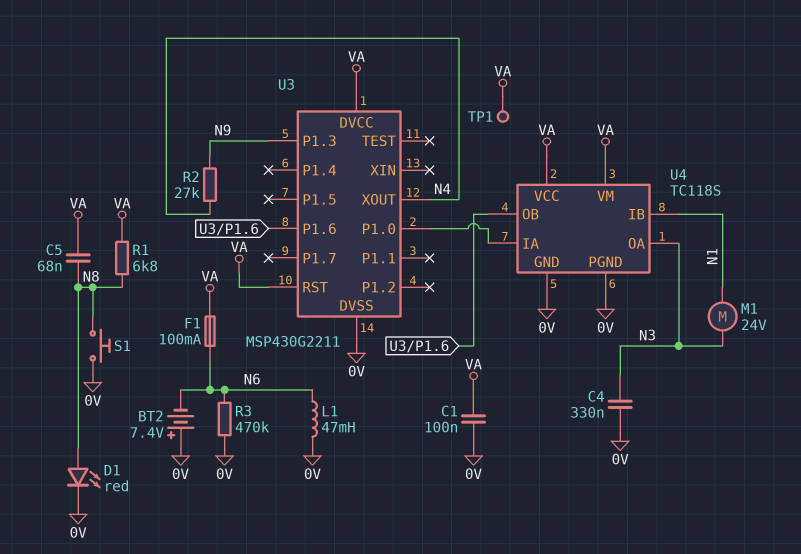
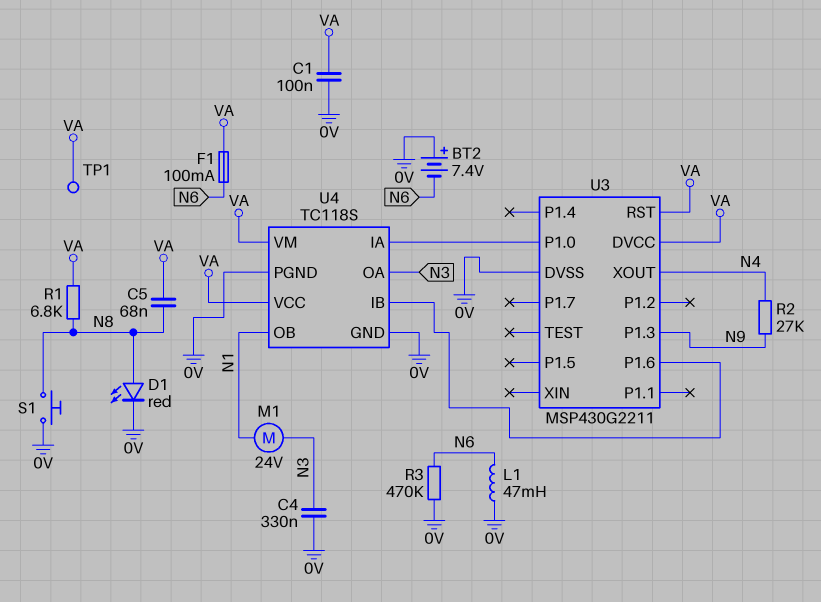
U4 pin IB: N1 -> U3/P1.6
U4 pin OB: U3/P1.6 -> N1

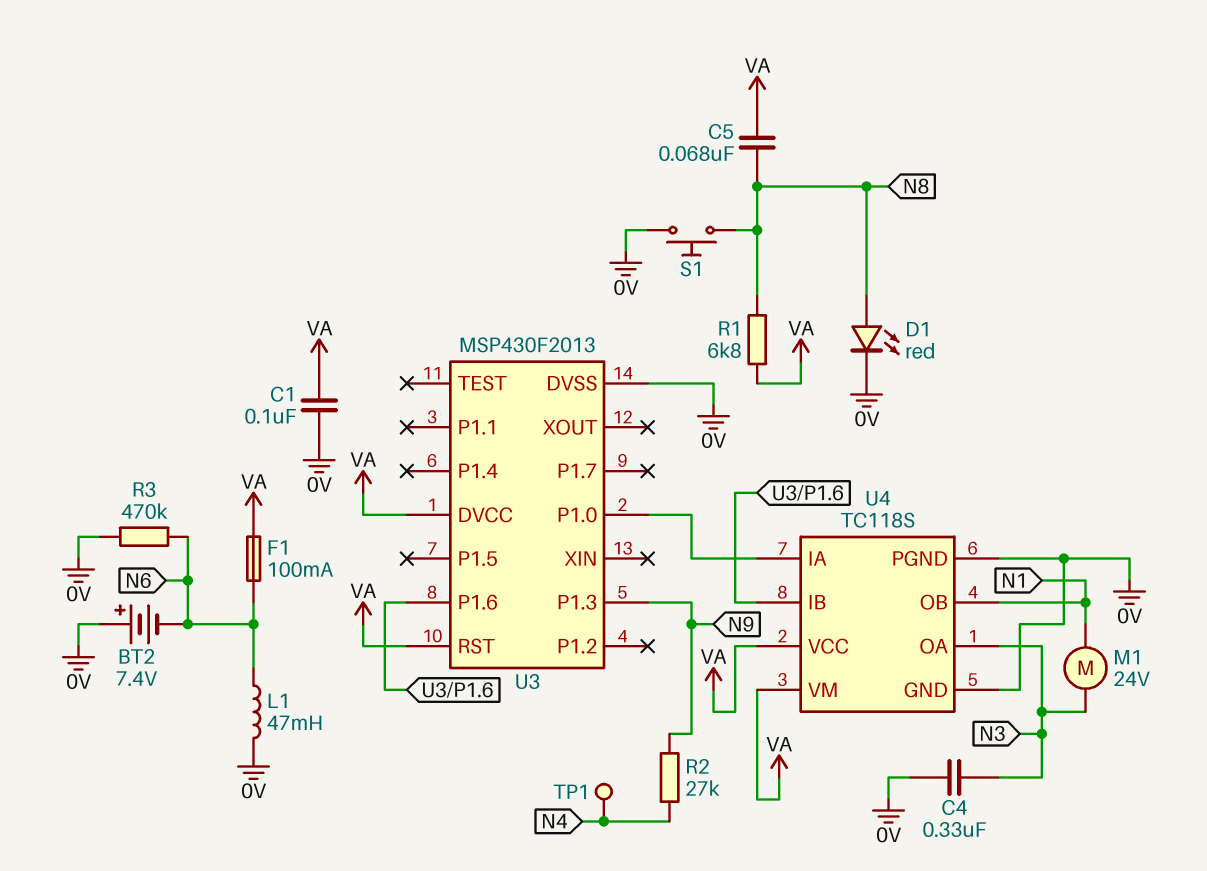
TP1: test point (VA) -> test point (N4)
U3: MSP430G2211 -> MSP430F2013
U3 pin XOUT: N4 -> none

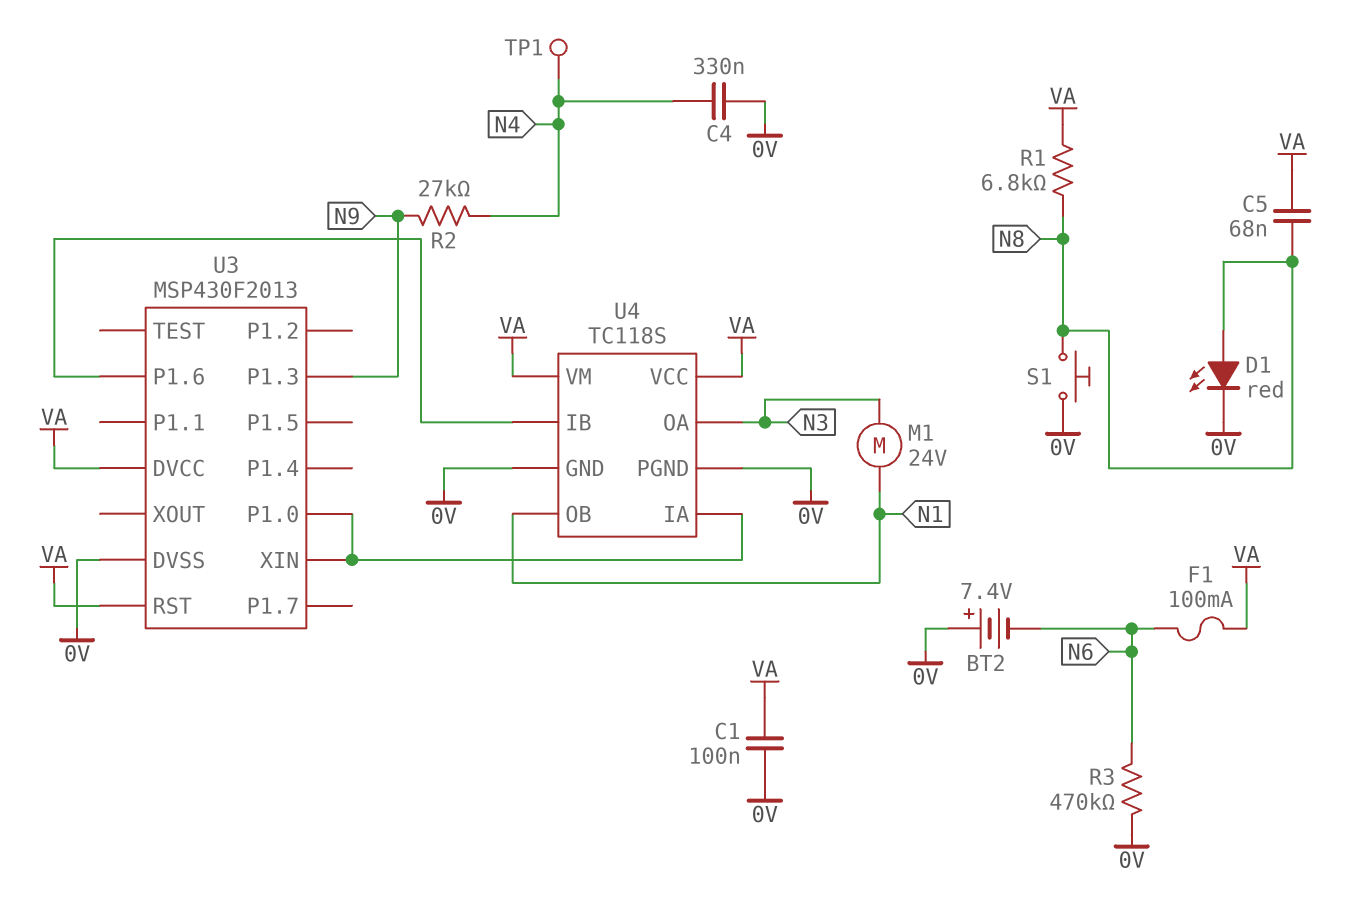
C4: 330nF (0V, N3) -> 330nF (0V, N4)
L1: 47mH (0V, N6) -> none
U3 pin XIN: none -> U3/P1.0

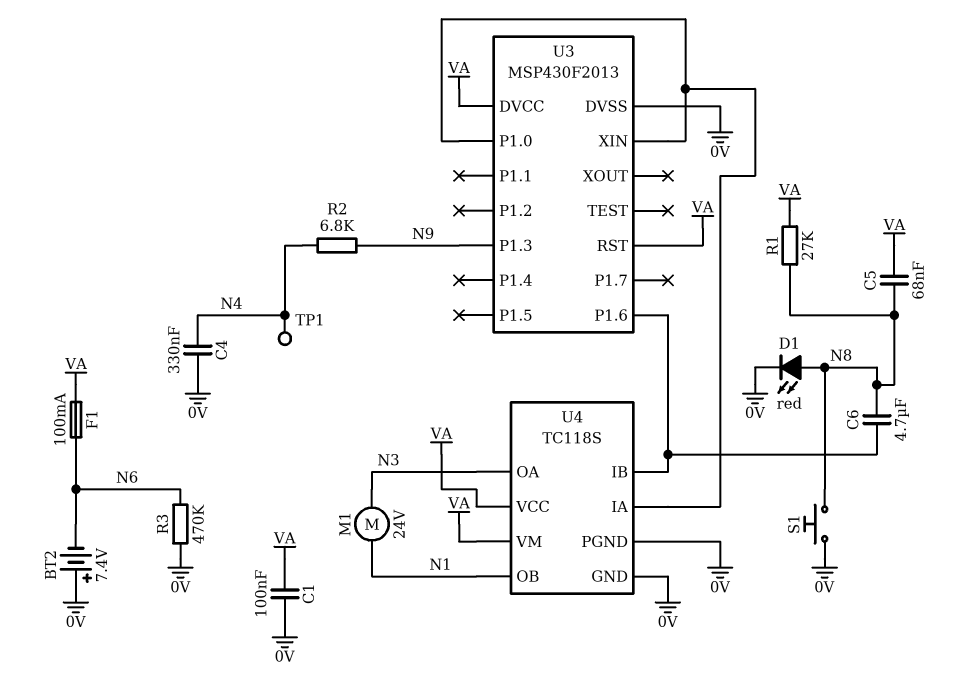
C6: none -> 4.7uF (N8, U3/P1.6)
R1: 6.8k (N8, VA) -> 27k (N8, VA)
R2: 27k (N4, N9) -> 6.8k (N4, N9)

